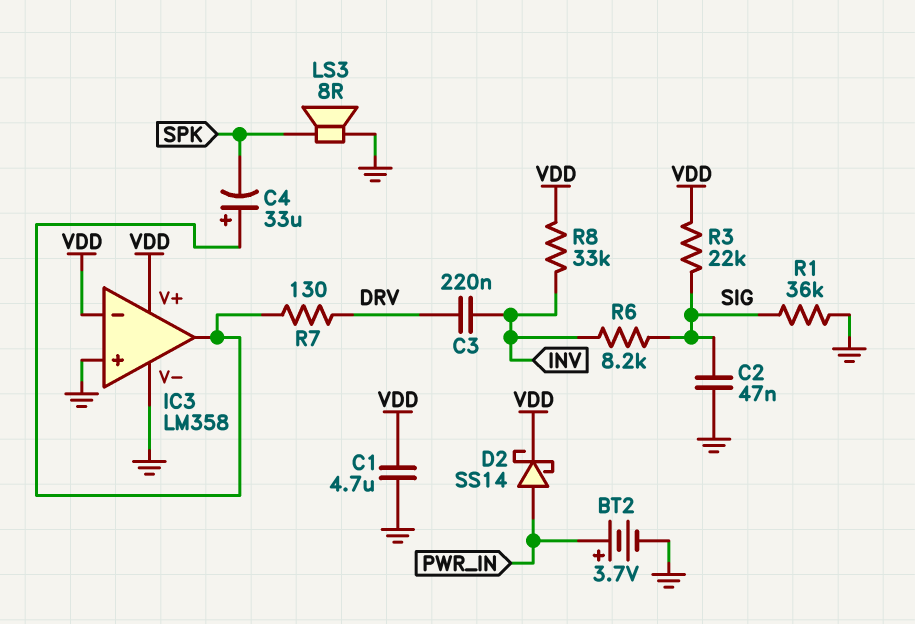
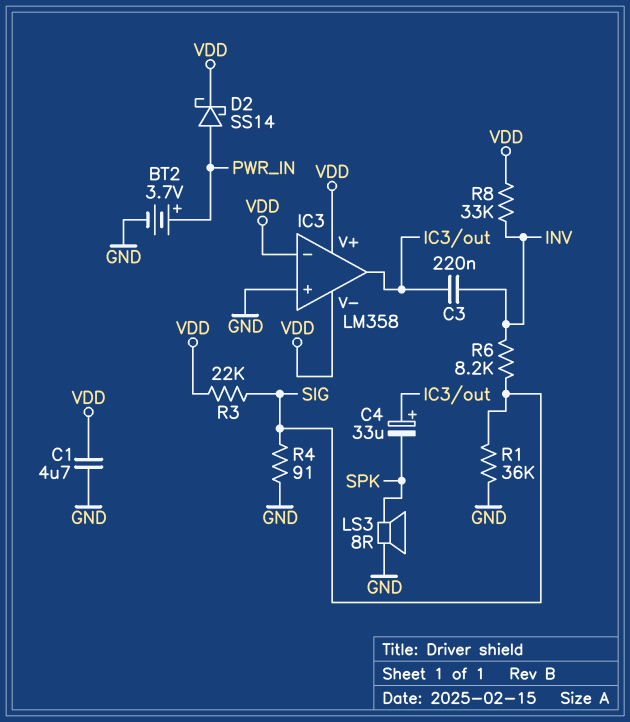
C2: 47nF (GND, SIG) -> none
C3: 220nF (DRV, INV) -> 220nF (IC3/out, INV)
IC3 pin V-: GND -> VDD
R4: none -> 91 (GND, SIG)
R7: 130 (DRV, IC3/out) -> none

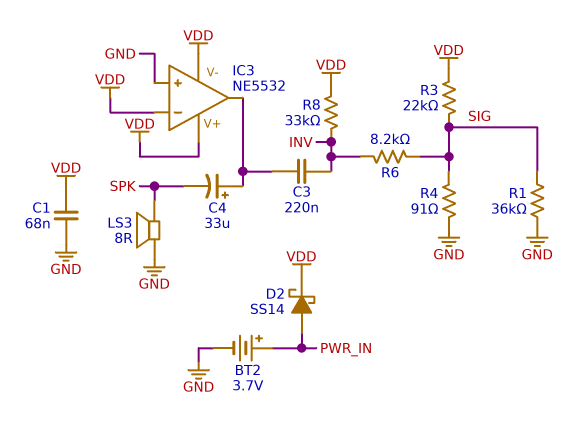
C1: 4.7uF (GND, VDD) -> 68nF (GND, VDD)
IC3: LM358 -> NE5532

